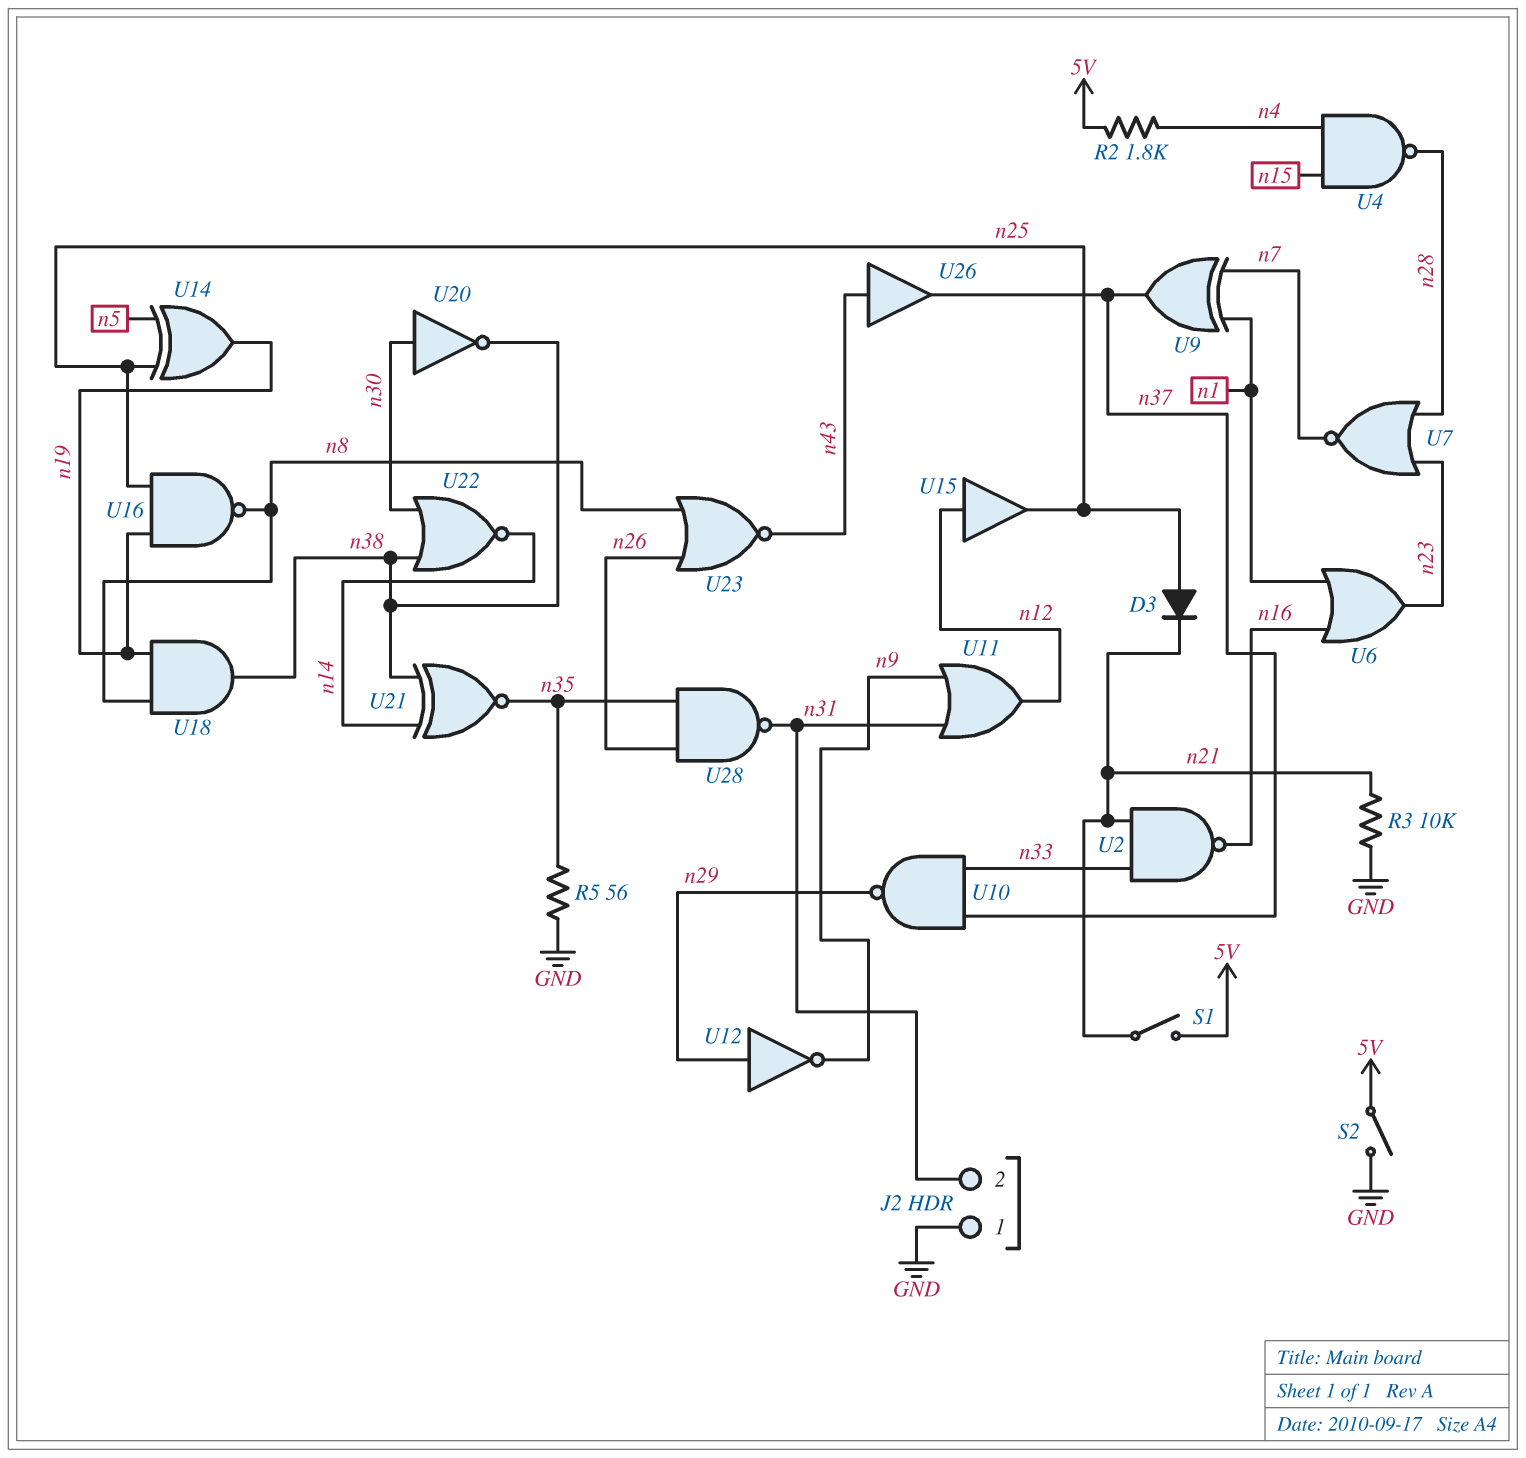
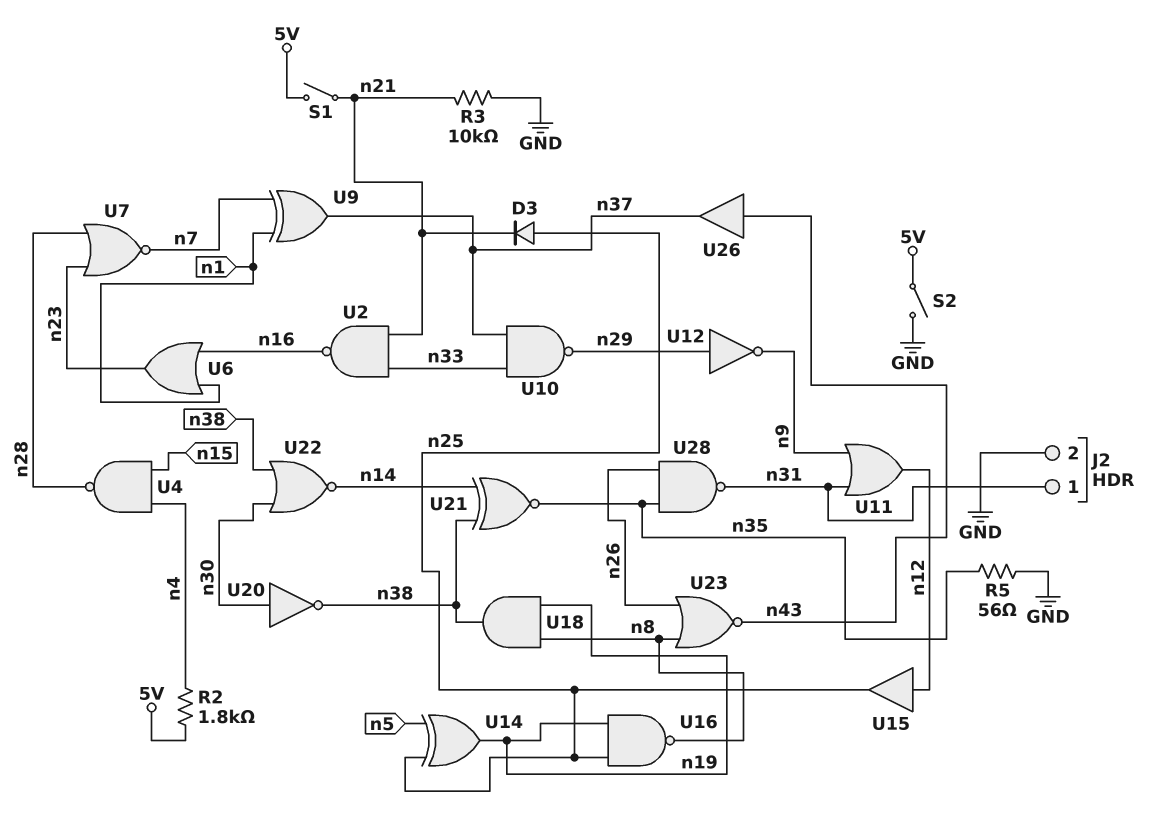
J2 pin 1: GND -> n31
J2 pin 2: n31 -> GND

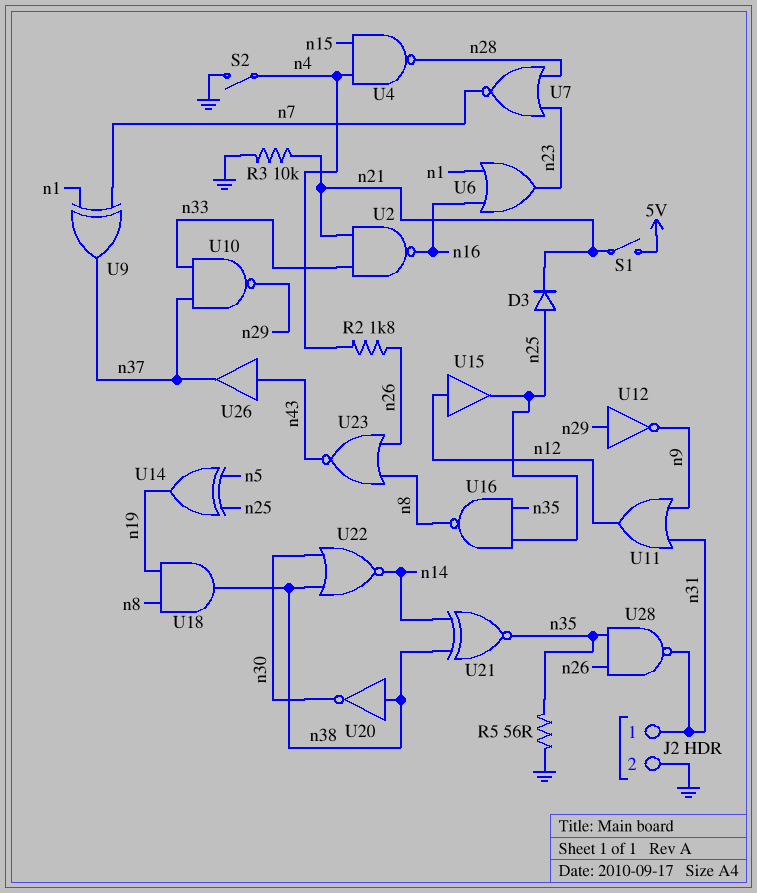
R2: 1.8k (5V, n4) -> 1.8k (n4, n26)
S2: switch (5V, GND) -> switch (GND, n4)
U16: NAND (in n19, in n25, out n8) -> NAND (in n25, in n35, out n8)
U20: NOT (in n30, out n38) -> NOT (in n38, out n30)

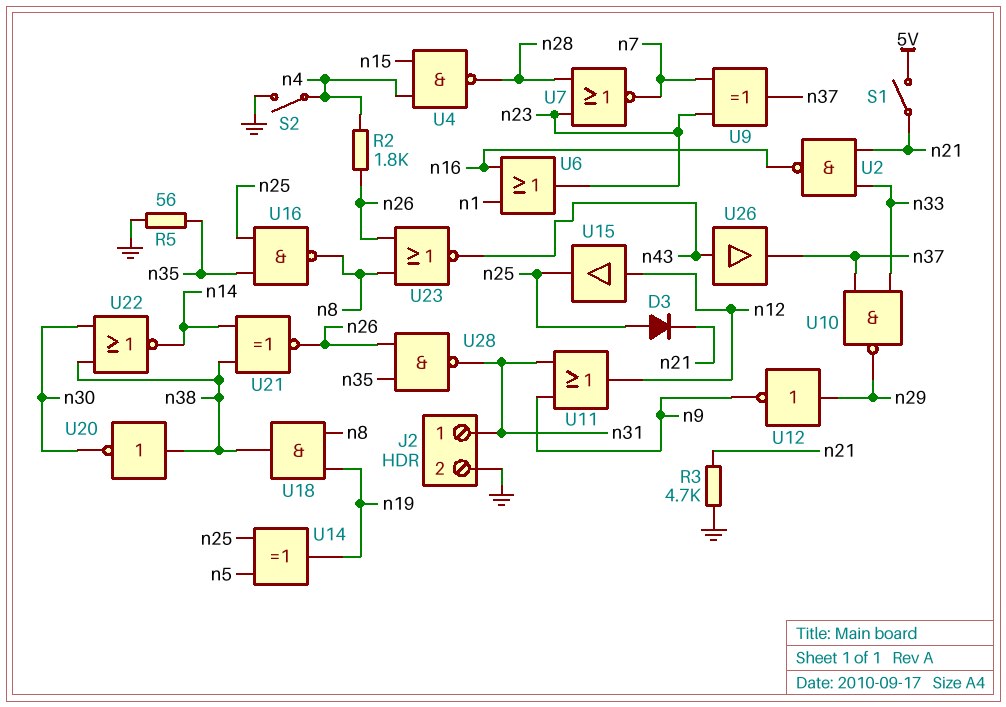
R3: 10k (GND, n21) -> 4.7k (GND, n21)
U9: XOR (in n1, in n7, out n37) -> XOR (in n7, in n23, out n37)
U21: XNOR (in n14, in n38, out n35) -> XNOR (in n14, in n38, out n26)

